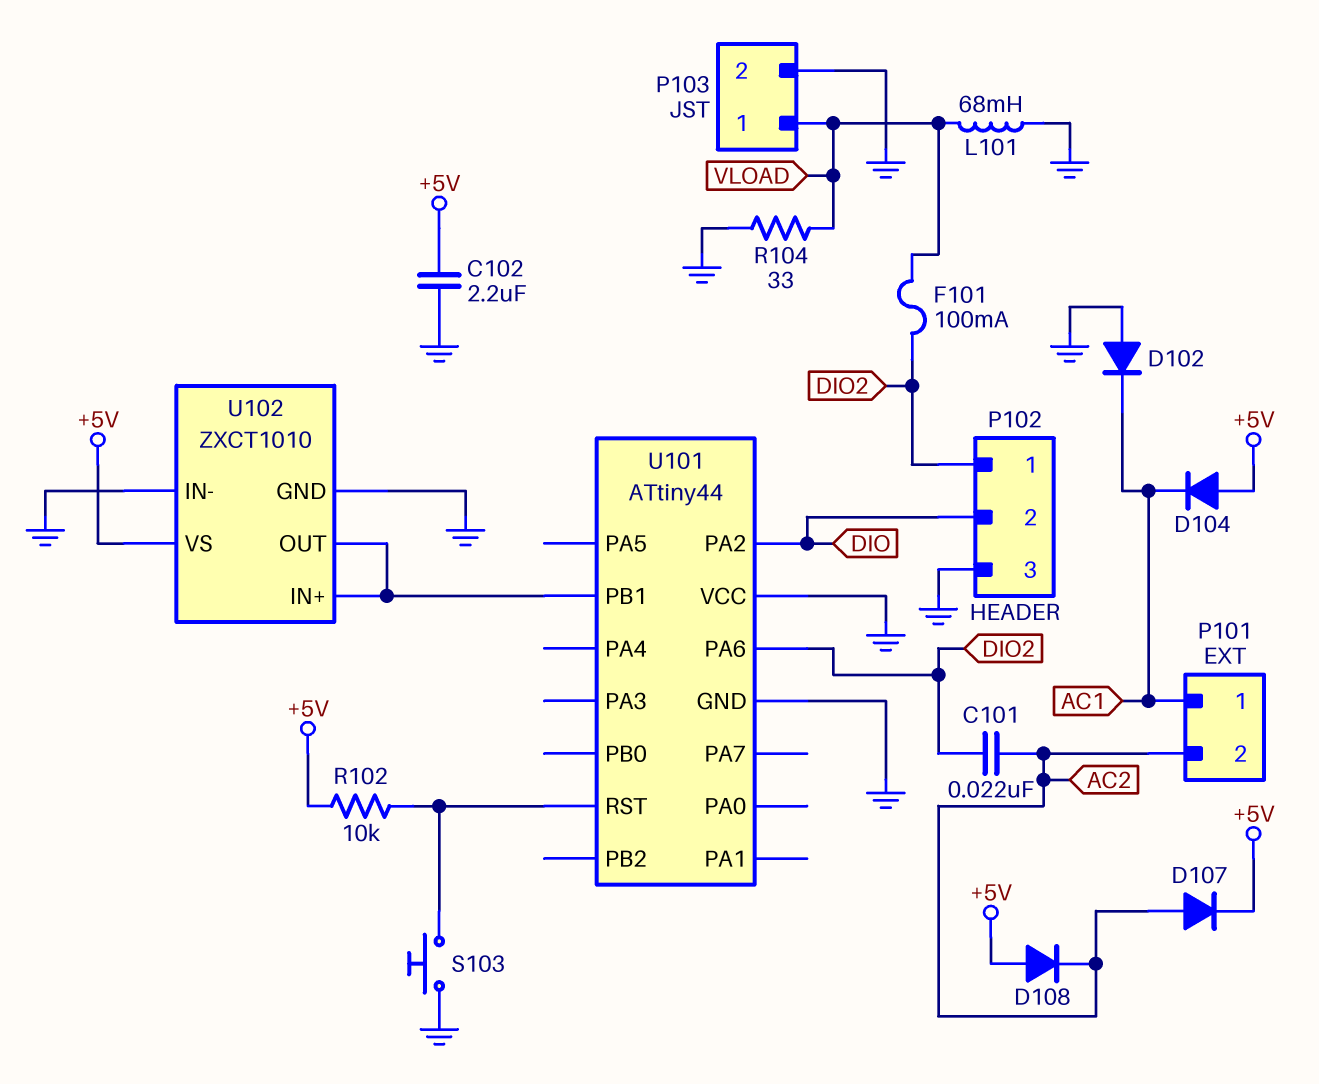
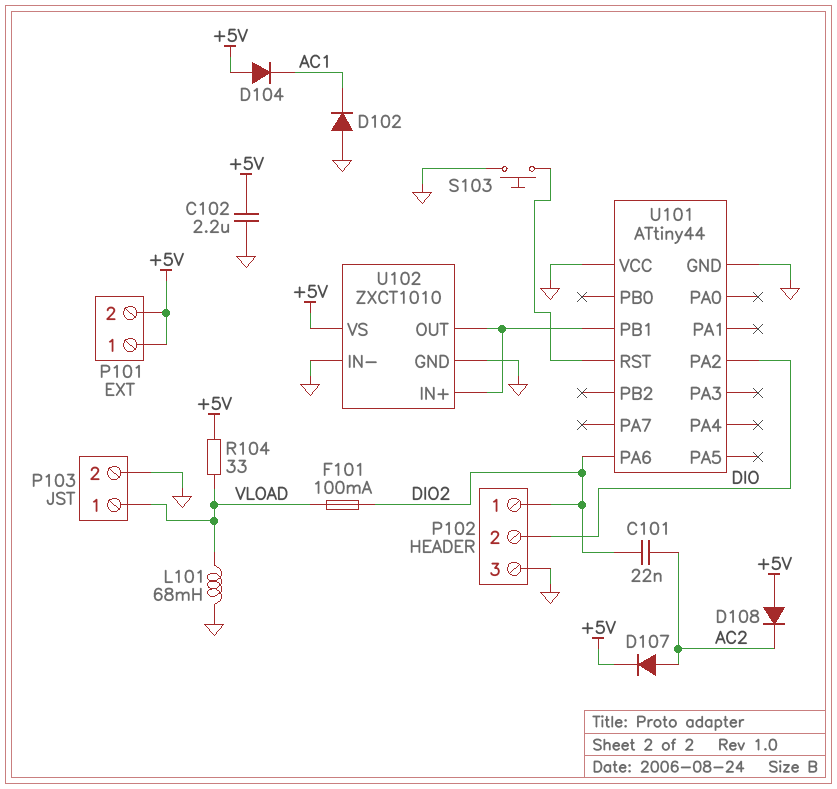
P101 pin 1: AC1 -> +5V
P101 pin 2: AC2 -> +5V
R102: 10k (+5V, U101/RST) -> none
R104: 33 (GND, VLOAD) -> 33 (+5V, VLOAD)

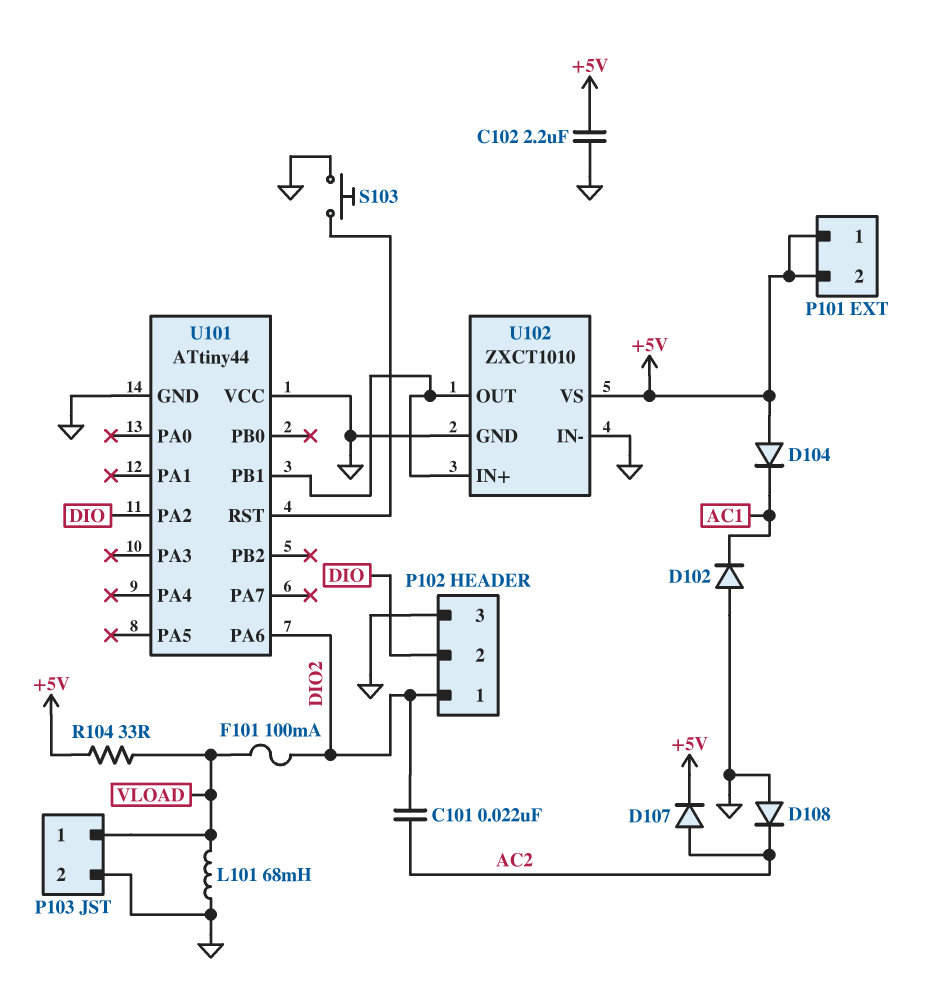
D108: diode (A +5V, K AC2) -> diode (A GND, K AC2)

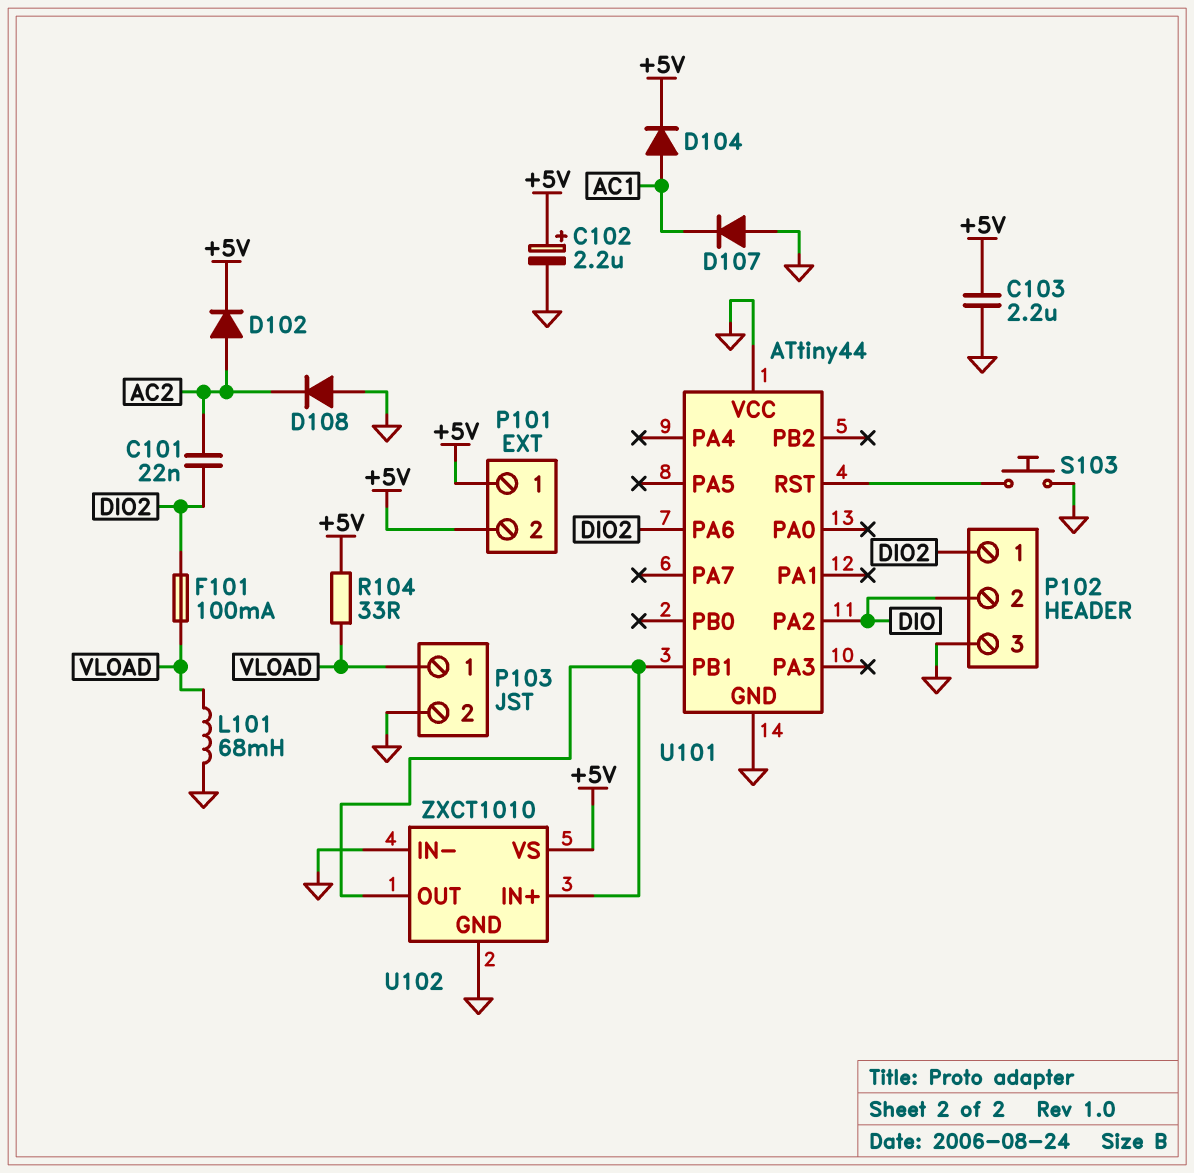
C102: 2.2uF (+5V, GND) -> 2.2uF (plus +5V, minus GND)
C103: none -> 2.2uF (+5V, GND)
D102: diode (A GND, K AC1) -> diode (A AC2, K +5V)
D104: diode (A +5V, K AC1) -> diode (A AC1, K +5V)
D107: diode (A AC2, K +5V) -> diode (A GND, K AC1)

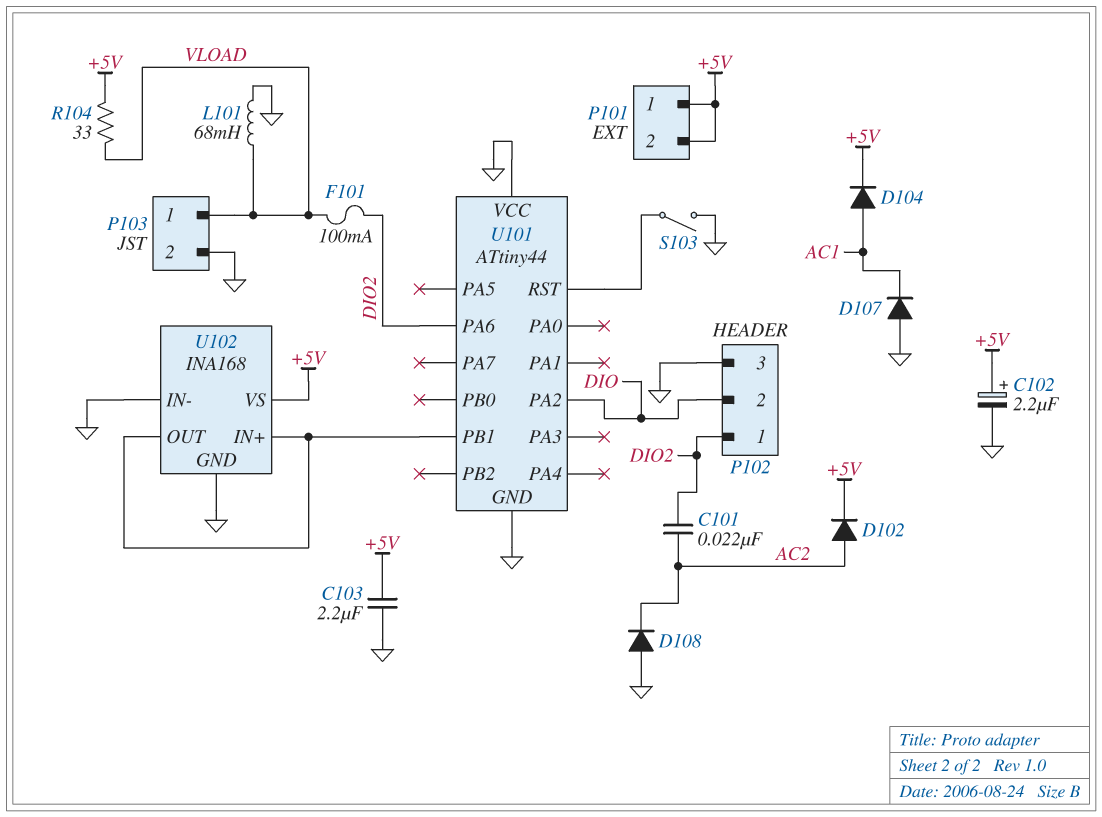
S103: button (GND, U101/RST) -> switch (GND, U101/RST)
U102: ZXCT1010 -> INA168

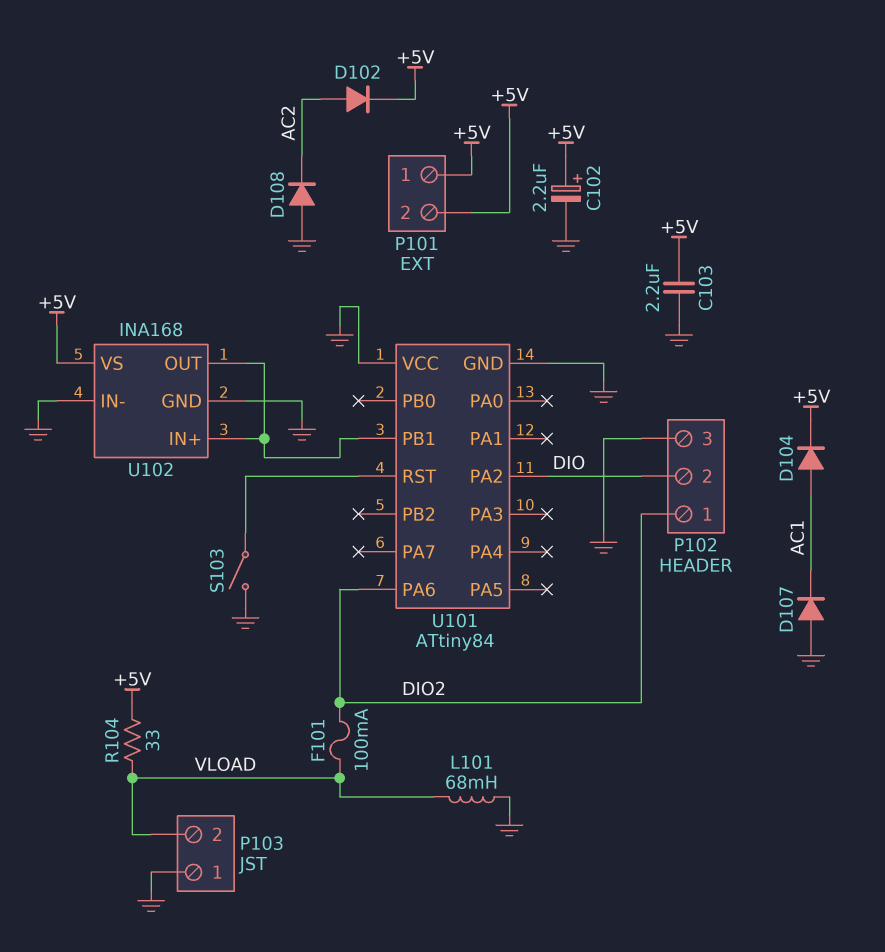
C101: 22nF (AC2, DIO2) -> none
P103 pin 1: VLOAD -> GND
P103 pin 2: GND -> VLOAD
U101: ATtiny44 -> ATtiny84

